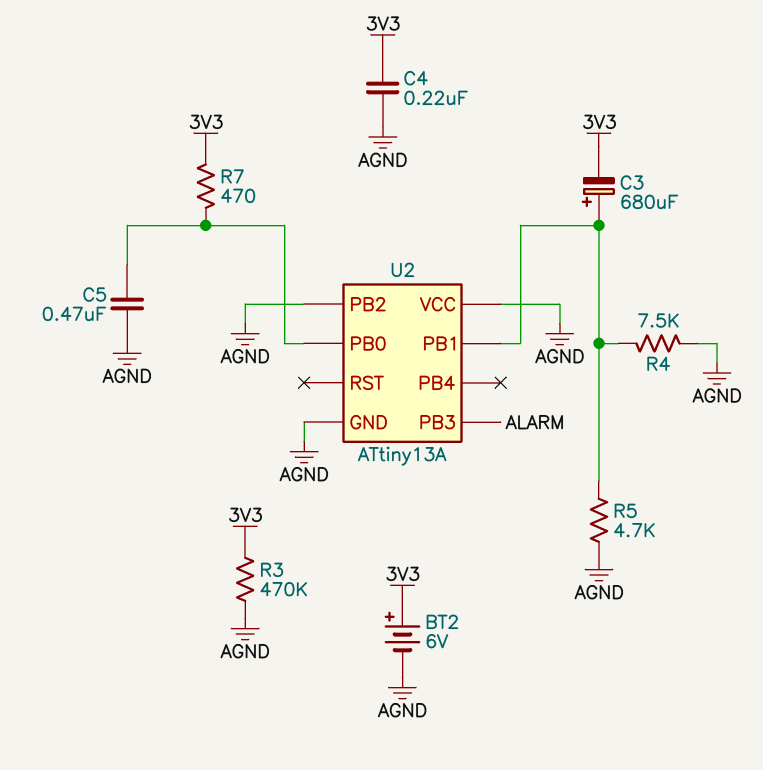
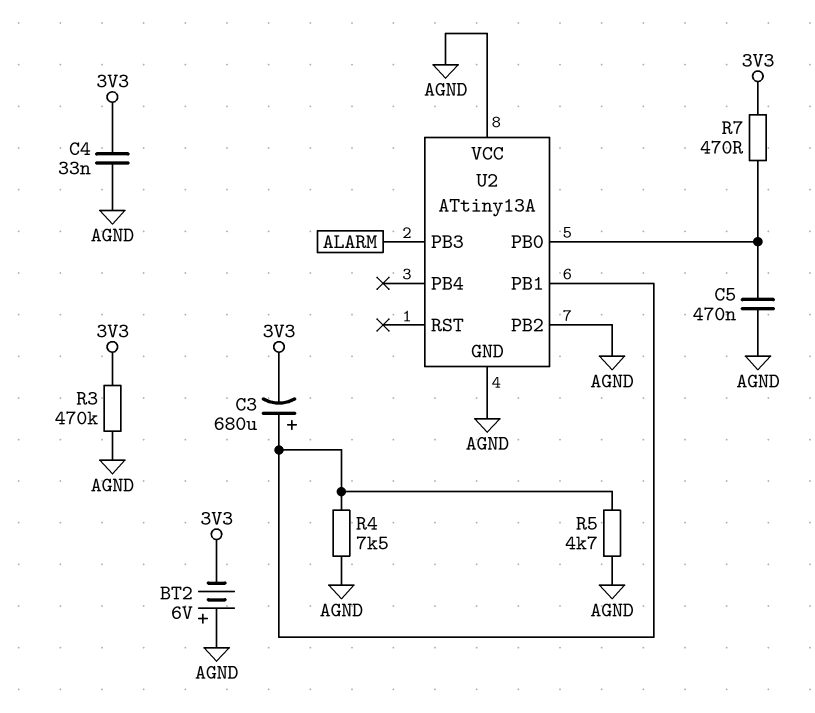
BT2: 6V (plus 3V3, minus AGND) -> 6V (plus AGND, minus 3V3)
C4: 220nF (3V3, AGND) -> 33nF (3V3, AGND)

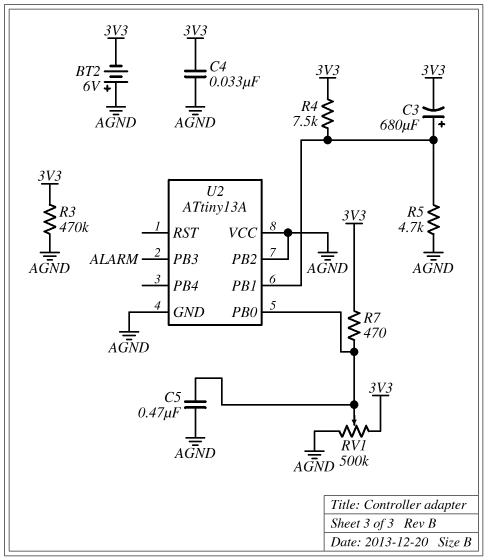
R4: 7.5k (AGND, U2/PB1) -> 7.5k (3V3, U2/PB1)
RV1: none -> 500k (3V3, AGND, wiper U2/PB0)

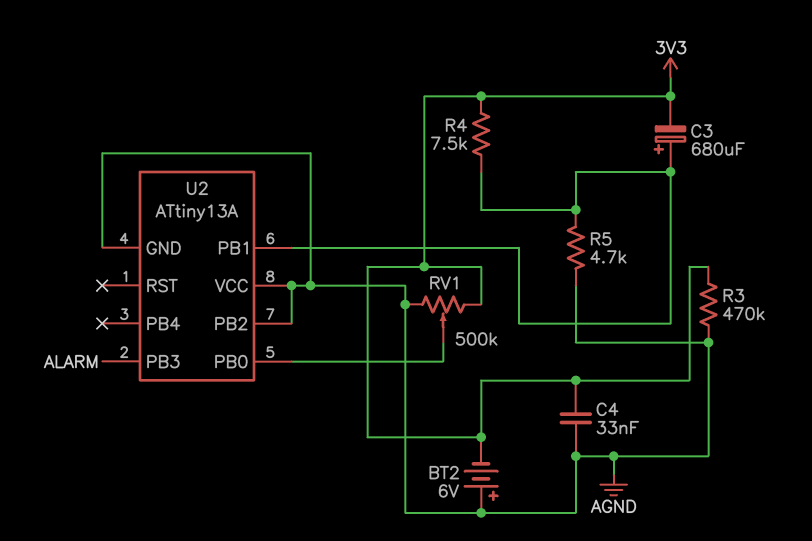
C5: 470nF (AGND, U2/PB0) -> none
R7: 470 (3V3, U2/PB0) -> none

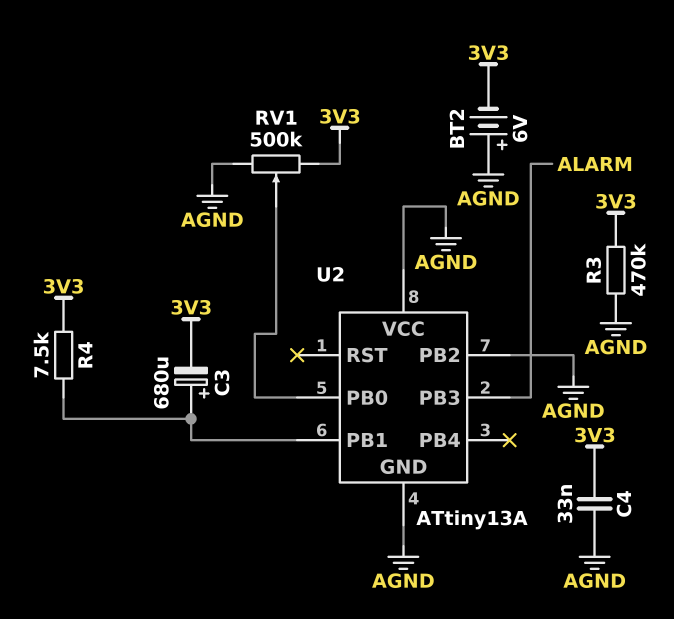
R5: 4.7k (AGND, U2/PB1) -> none

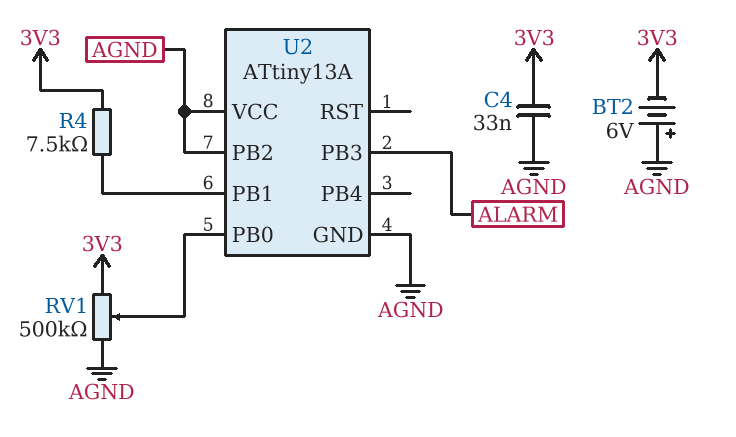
C3: 680uF (plus U2/PB1, minus 3V3) -> none
R3: 470k (3V3, AGND) -> none

